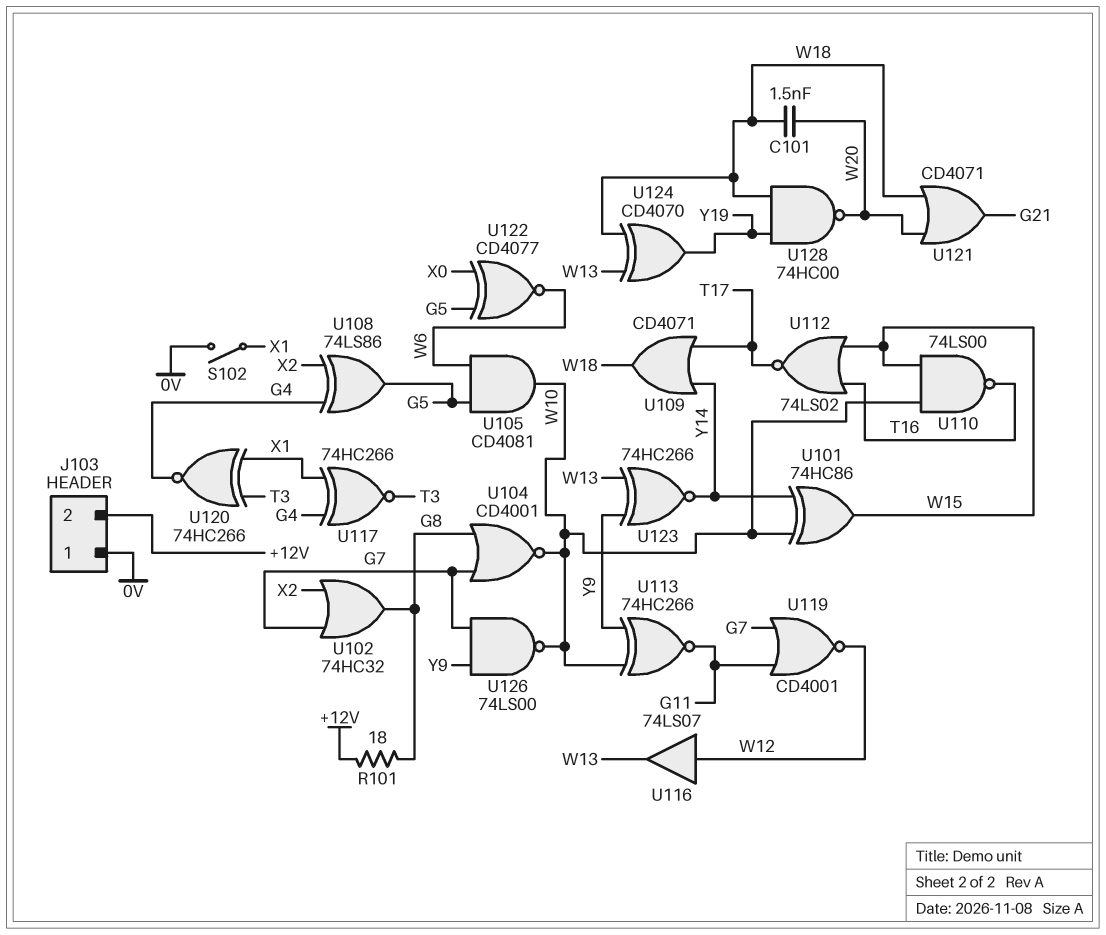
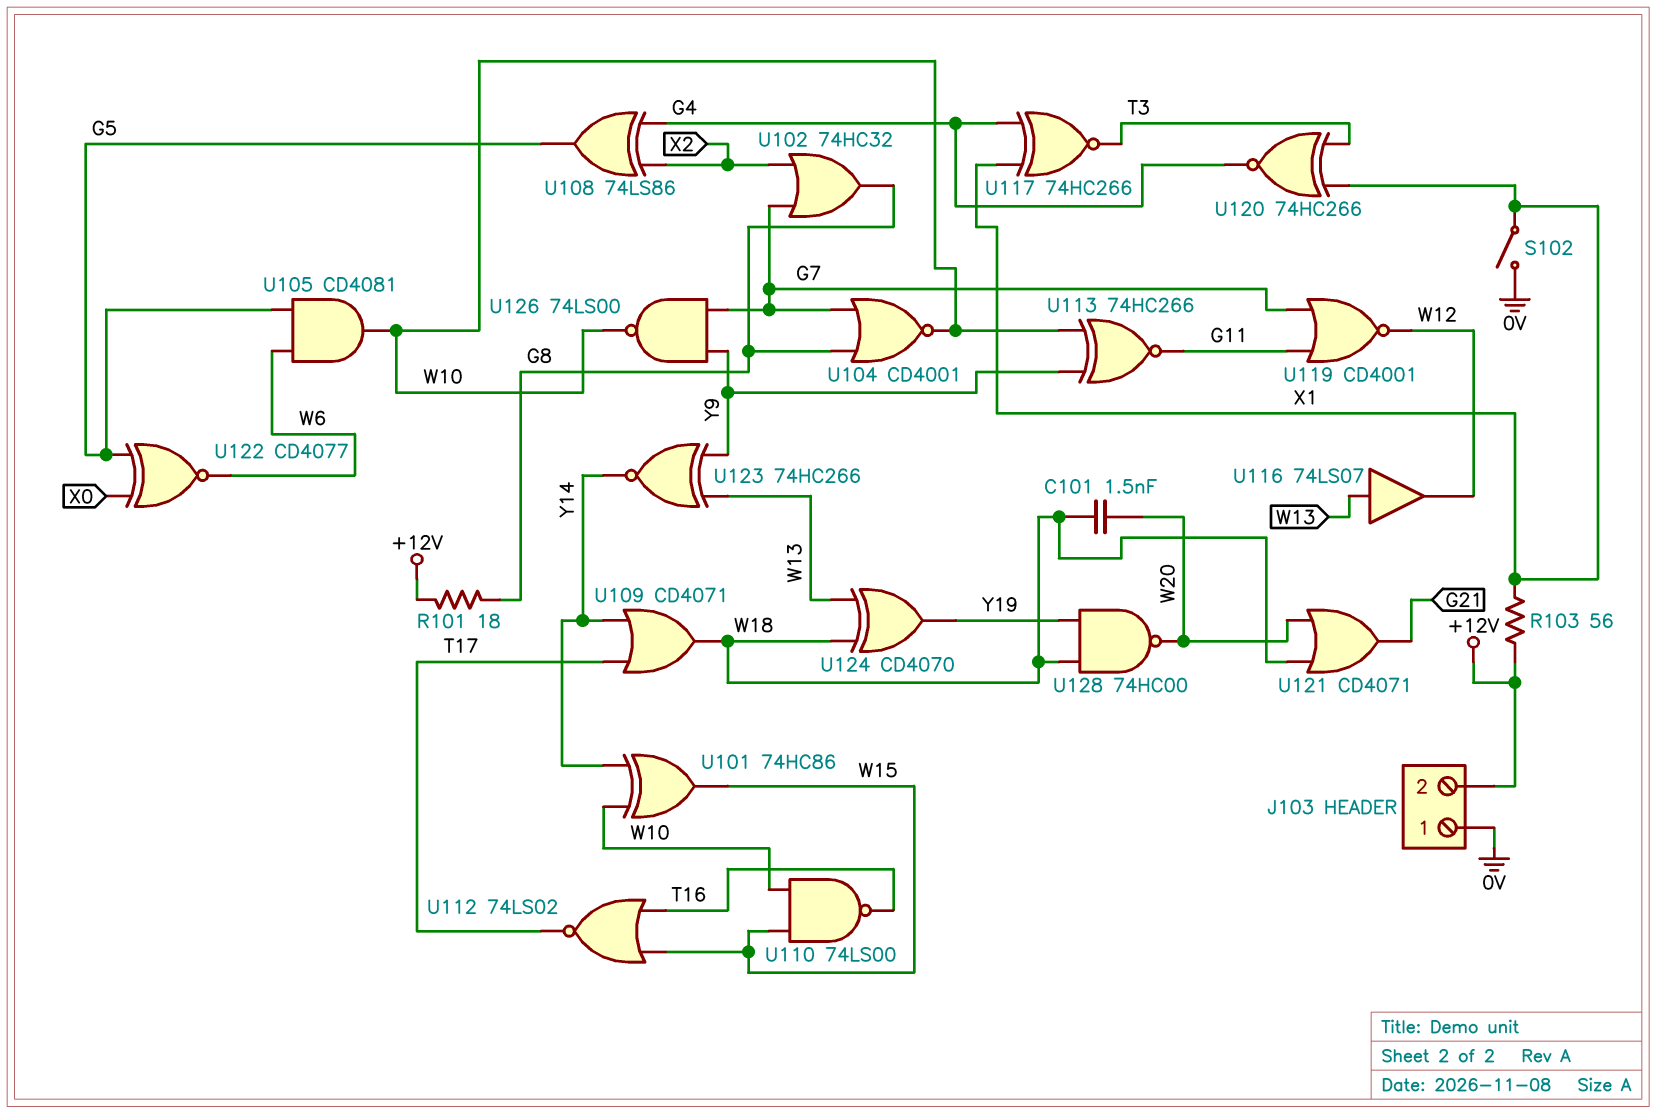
R103: none -> 56 (+12V, X1)
U116: buffer 74LS07 (in W12, out W13) -> buffer 74LS07 (in W13, out W12)

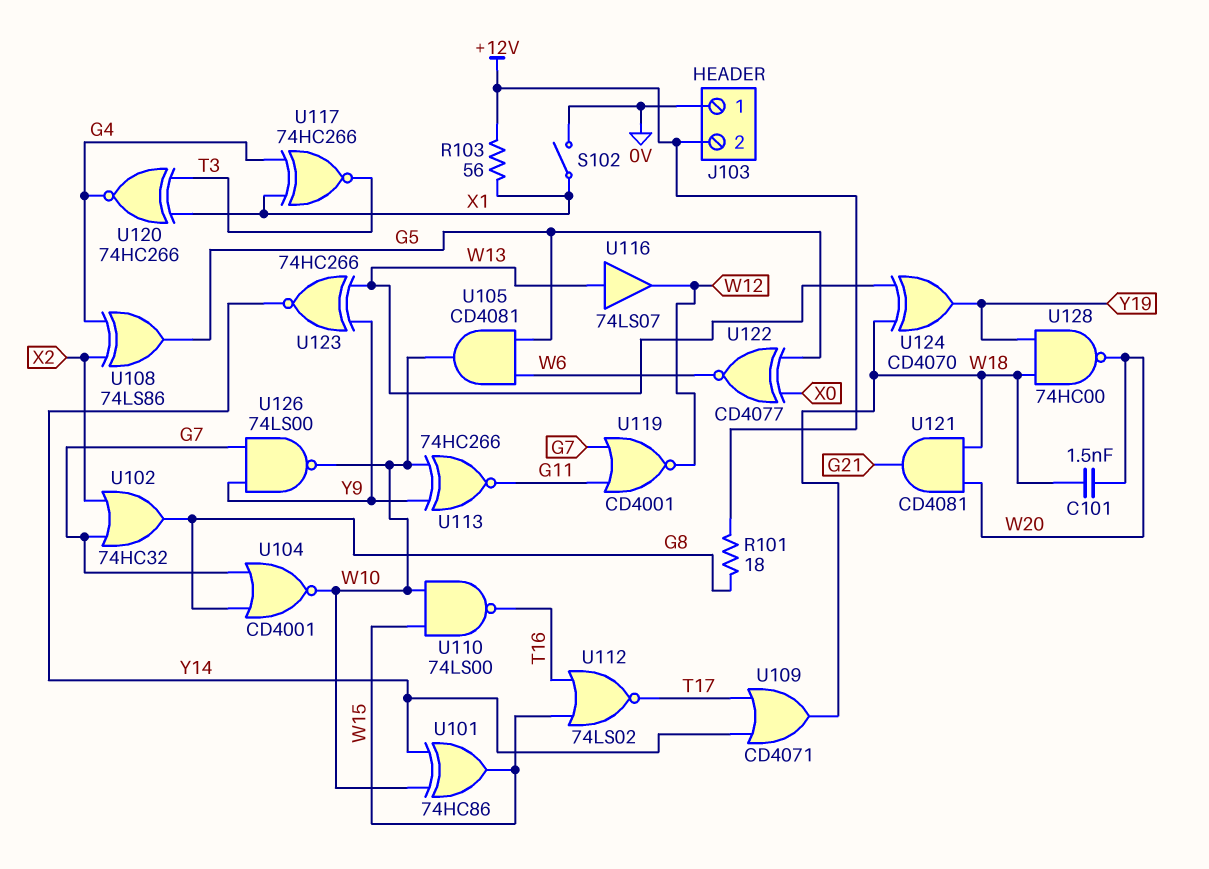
U121: OR CD4071 (in W18, in W20, out G21) -> AND CD4081 (in W18, in W20, out G21)

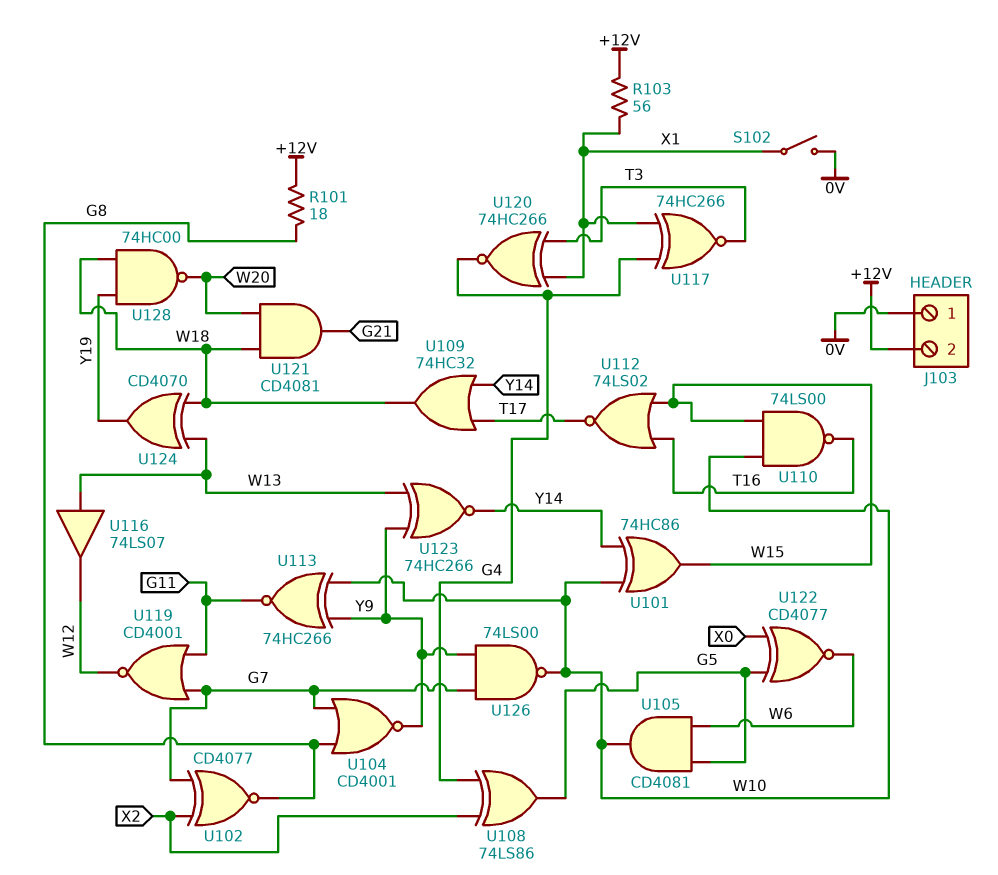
C101: 1.5nF (W18, W20) -> none
U102: OR 74HC32 (in G7, in X2, out G8) -> XNOR CD4077 (in G7, in X2, out G8)
U104: NOR CD4001 (in G7, in G8, out W10) -> NOR CD4001 (in G7, in G8, out Y9)
U109: OR CD4071 (in T17, in Y14, out W18) -> OR 74HC32 (in T17, in Y14, out W18)

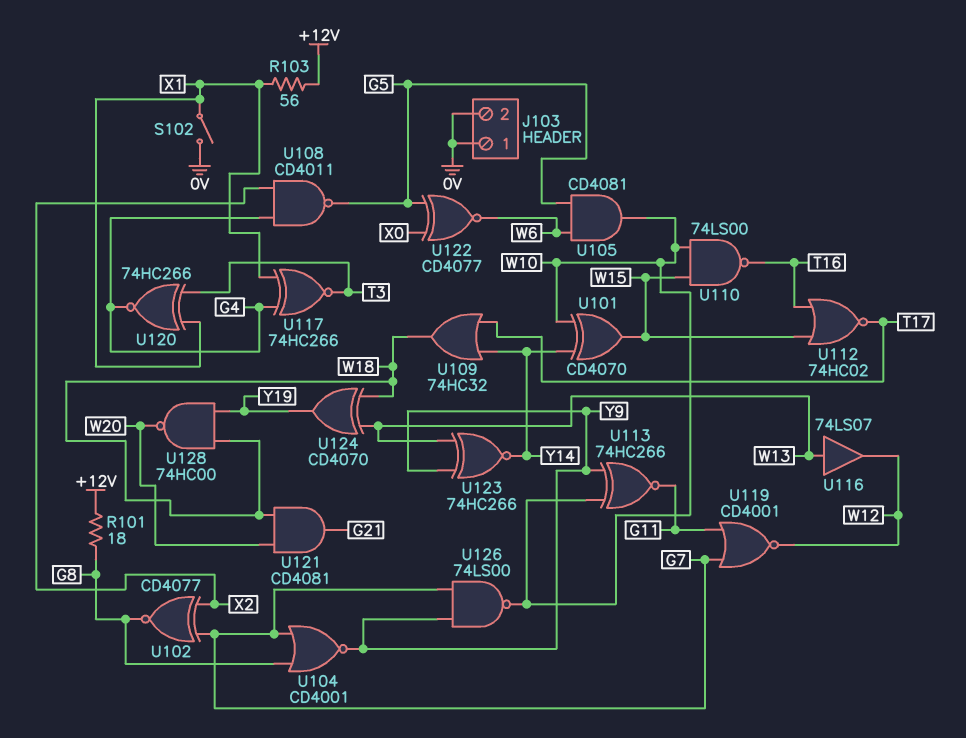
J103 pin 2: +12V -> 0V
U101: XOR 74HC86 (in W10, in Y14, out W15) -> XOR CD4070 (in W10, in Y14, out W15)
U108: XOR 74LS86 (in G4, in X2, out G5) -> NAND CD4011 (in G4, in X2, out G5)
U112: NOR 74LS02 (in T16, in W15, out T17) -> NOR 74HC02 (in T16, in W15, out T17)

